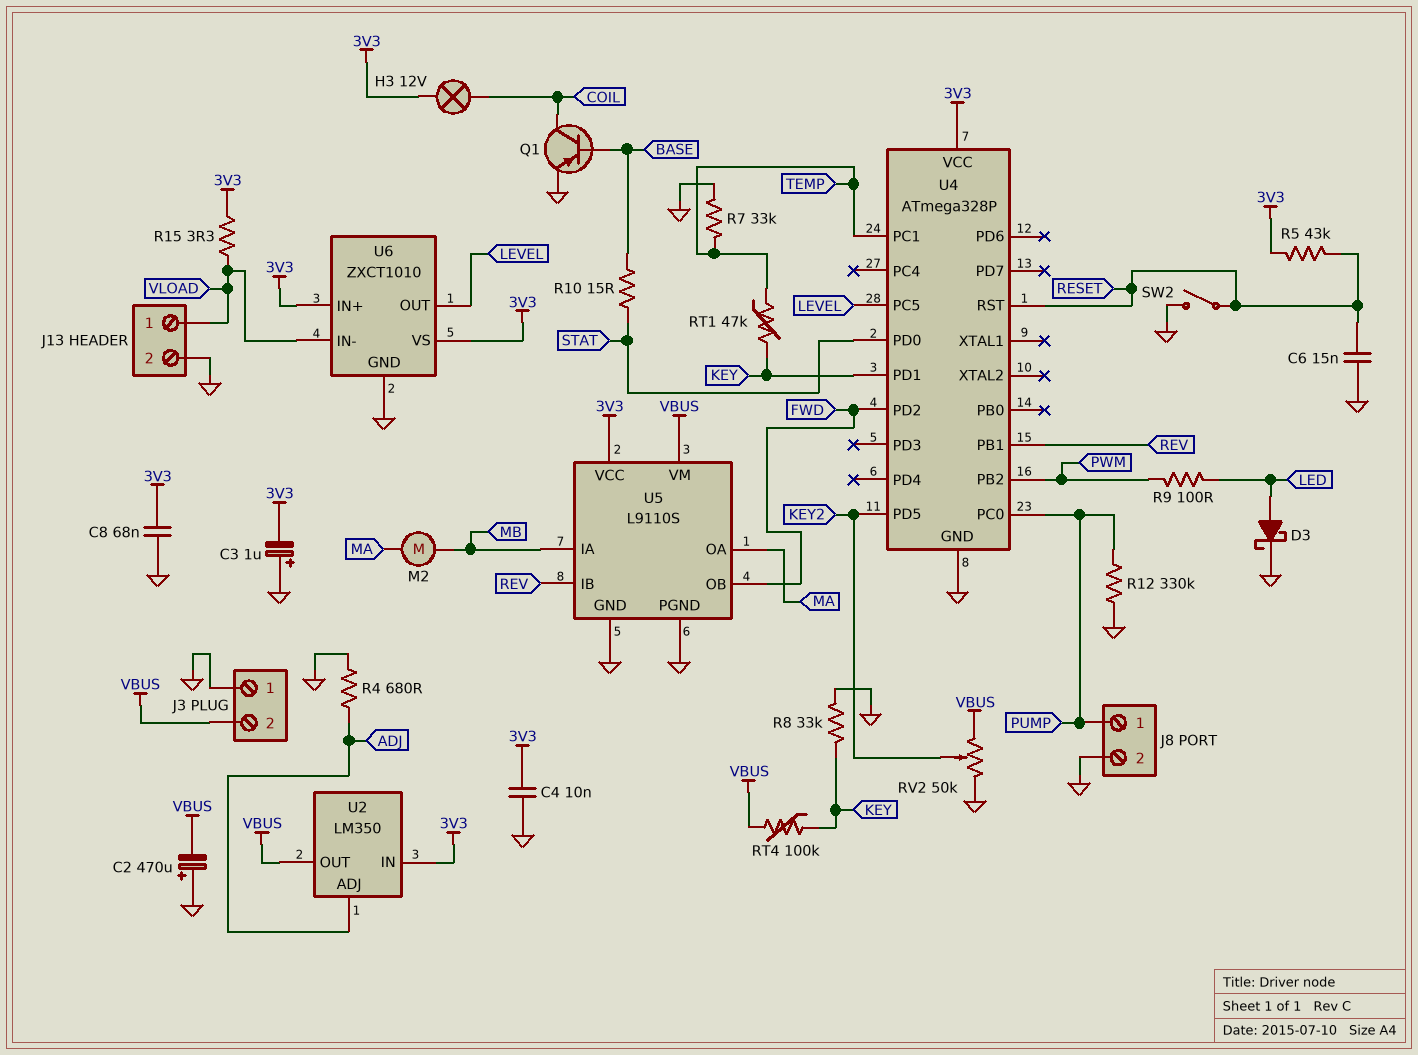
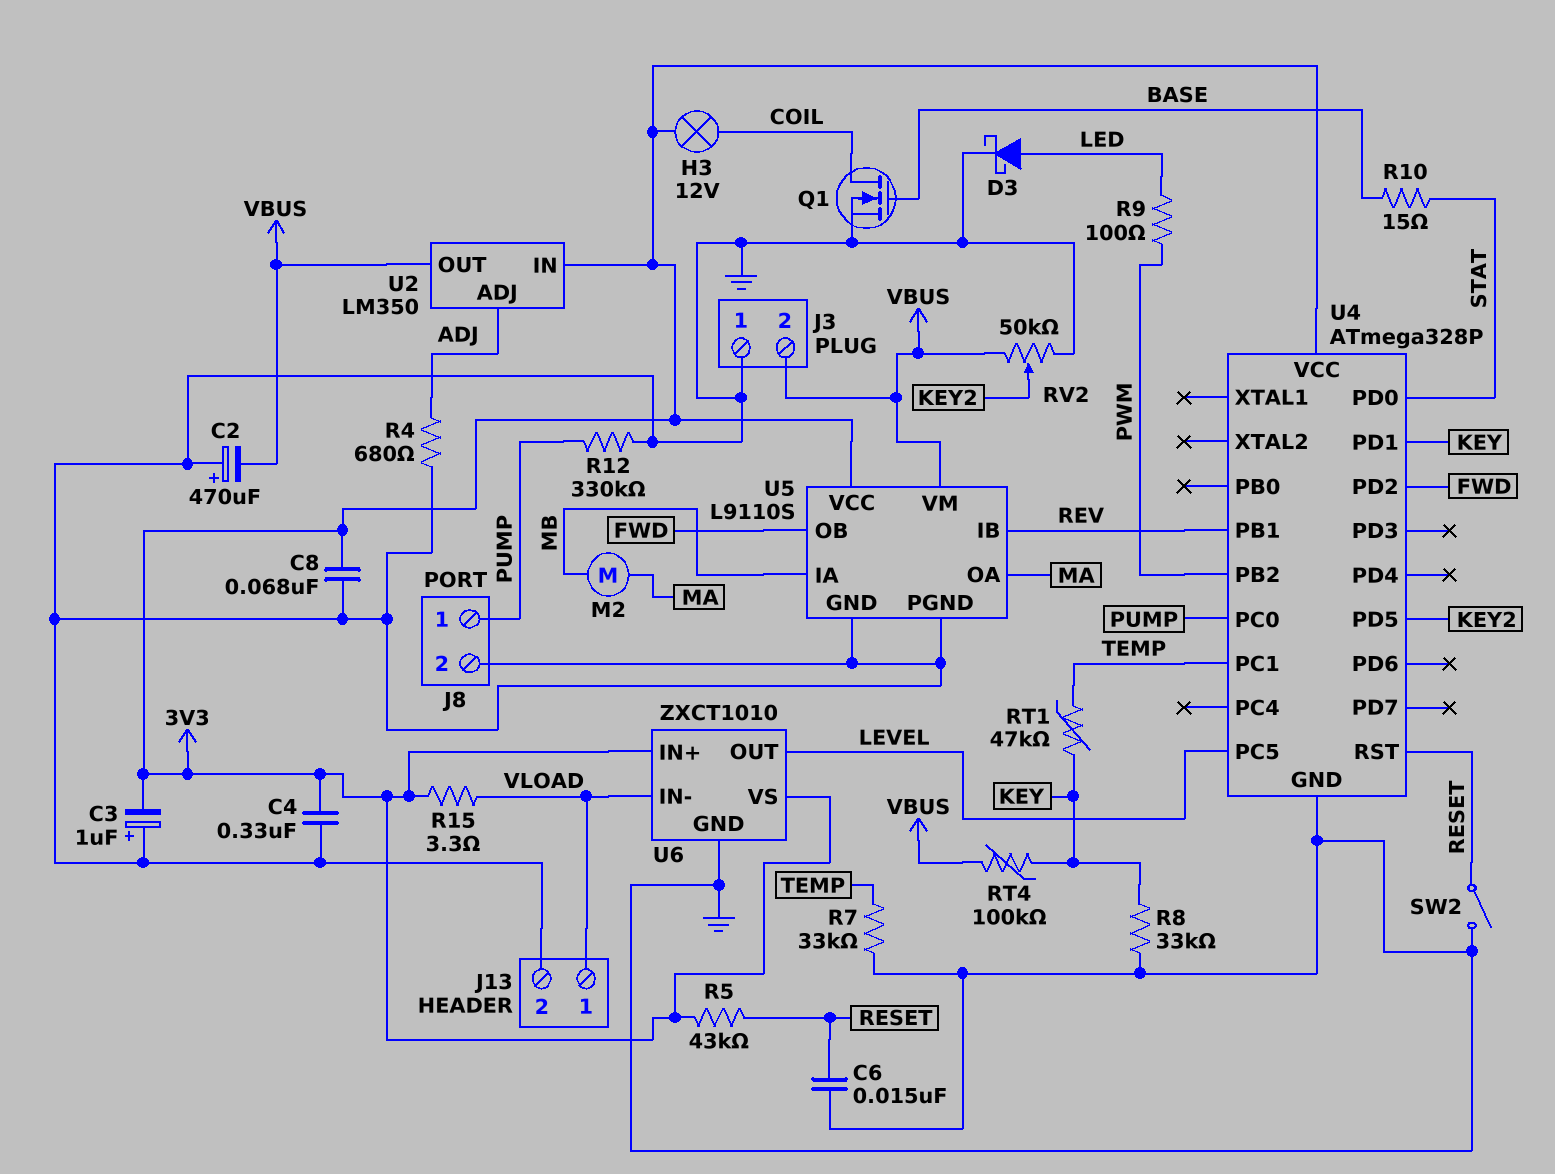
C4: 10nF (3V3, GND) -> 330nF (3V3, GND)
Q1: PNP (B BASE, C COIL, E GND) -> NMOS (G BASE, D COIL, S GND)

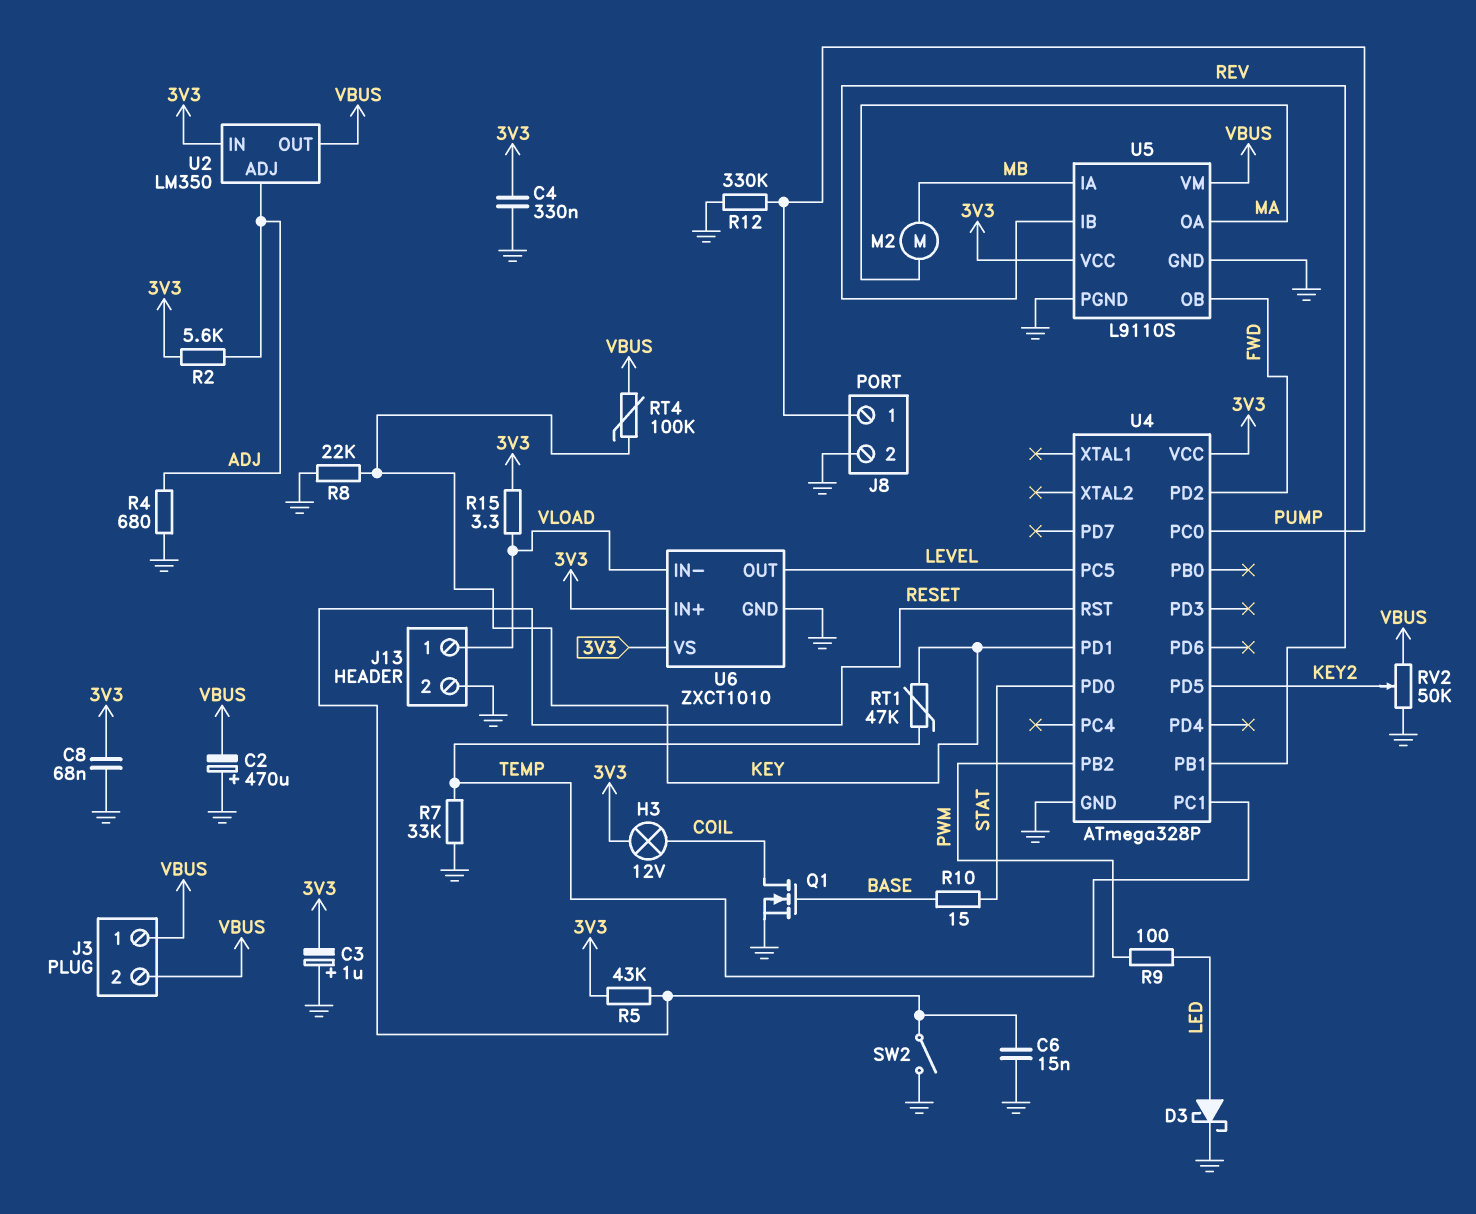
J3 pin 1: GND -> VBUS
R2: none -> 5.6k (3V3, ADJ)
R8: 33k (GND, KEY) -> 22k (GND, KEY)

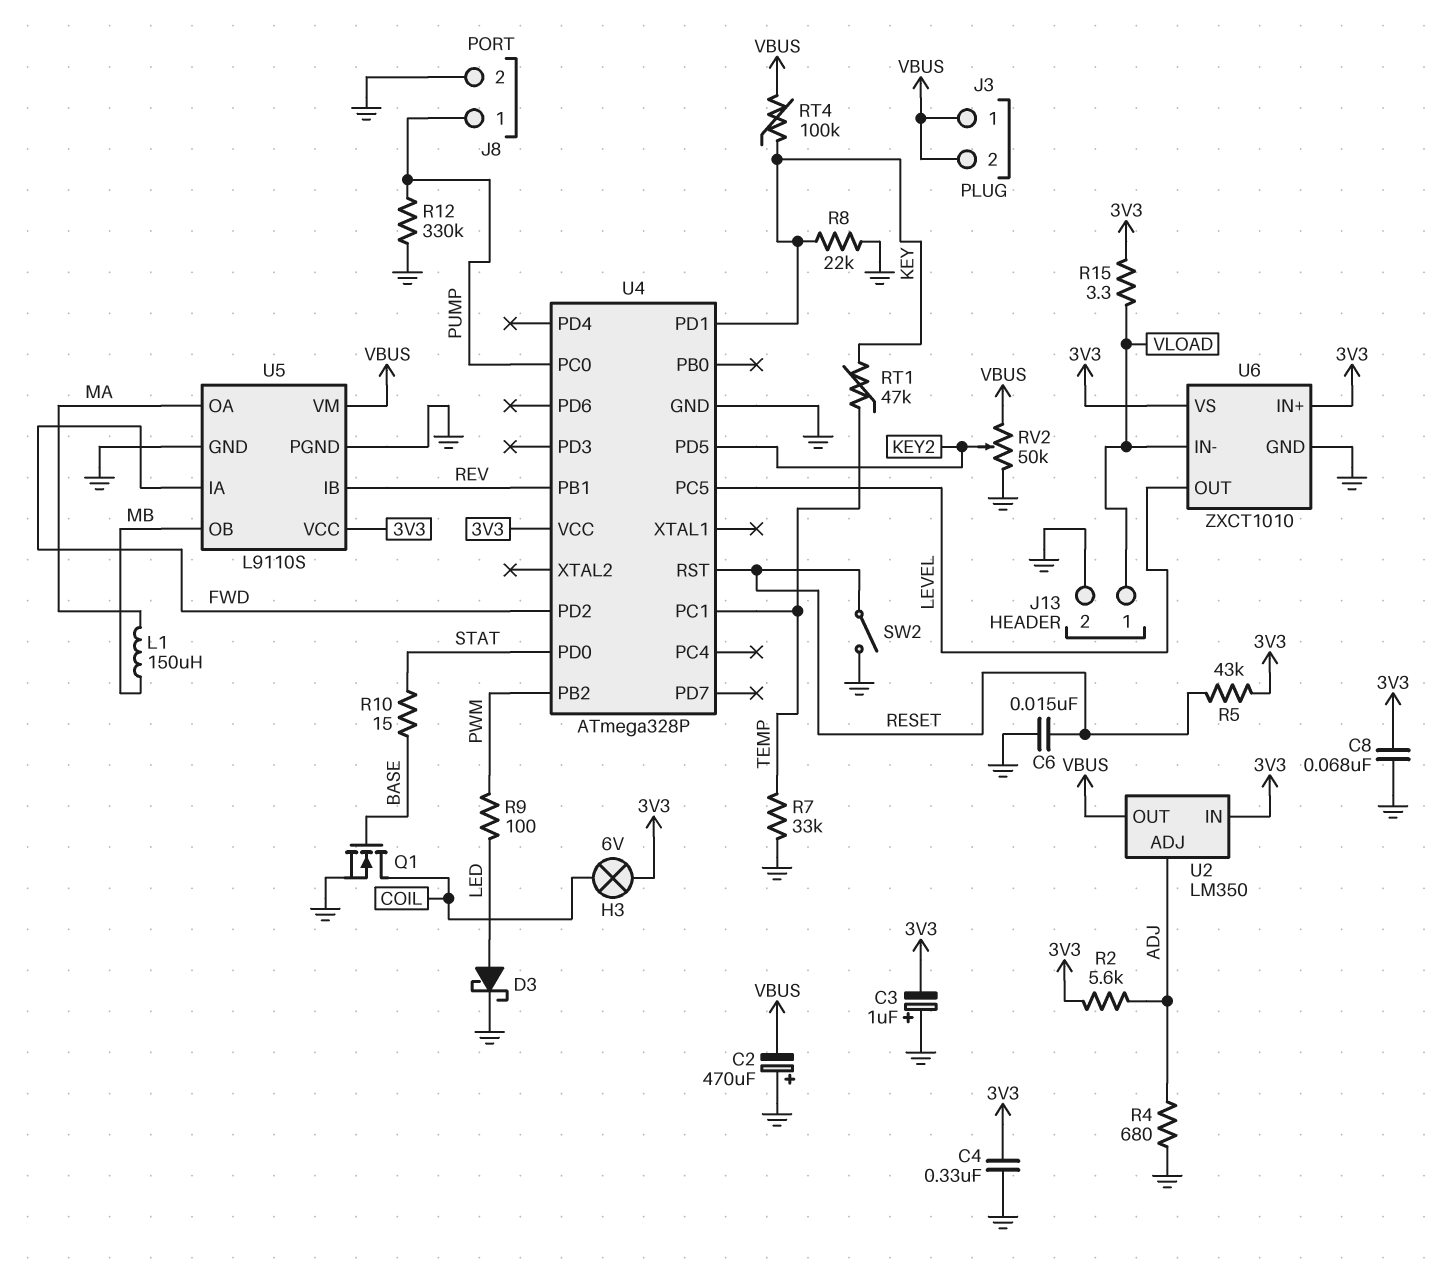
H3: lamp 12V (3V3, COIL) -> lamp 6V (3V3, COIL)
L1: none -> 150uH (MA, MB)
M2: motor (MA, MB) -> none
U5 pin IA: MB -> FWD
U5 pin OB: FWD -> MB

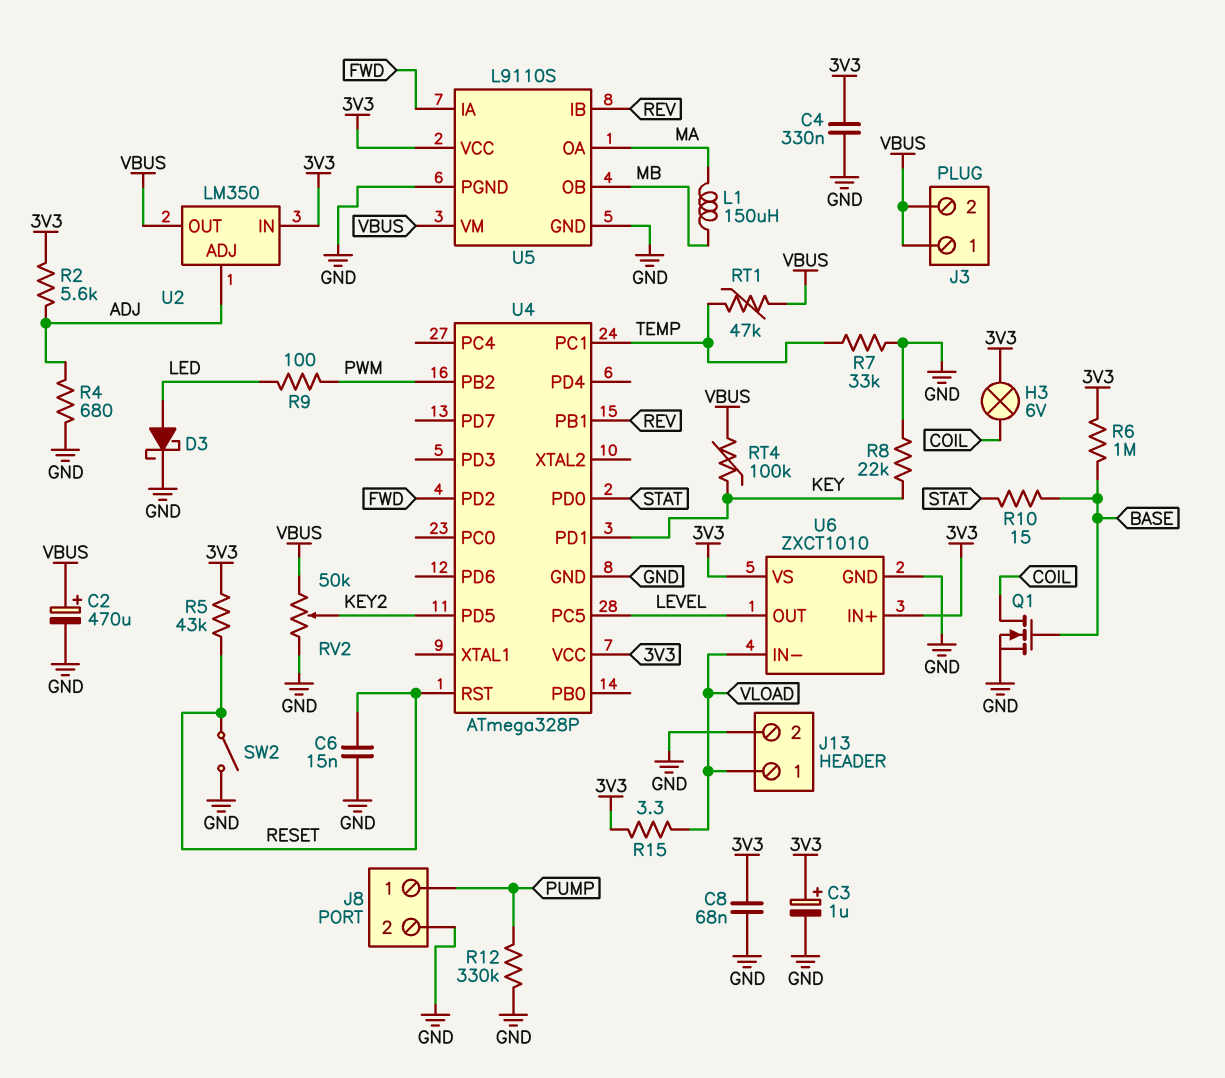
C2: 470uF (plus GND, minus VBUS) -> 470uF (plus VBUS, minus GND)
C3: 1uF (plus GND, minus 3V3) -> 1uF (plus 3V3, minus GND)
R6: none -> 1M (3V3, BASE)
RT1: 47k (KEY, TEMP) -> 47k (TEMP, VBUS)
U4 pin PC0: PUMP -> none

